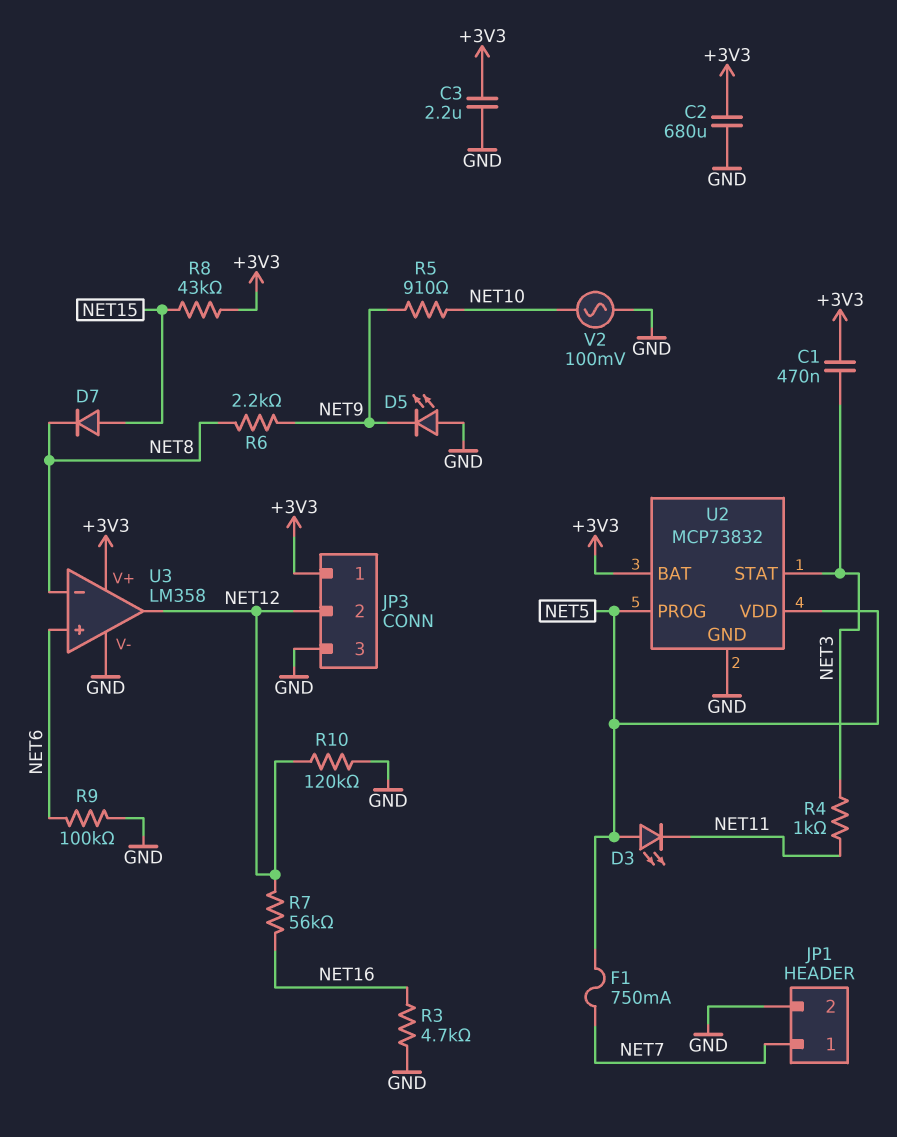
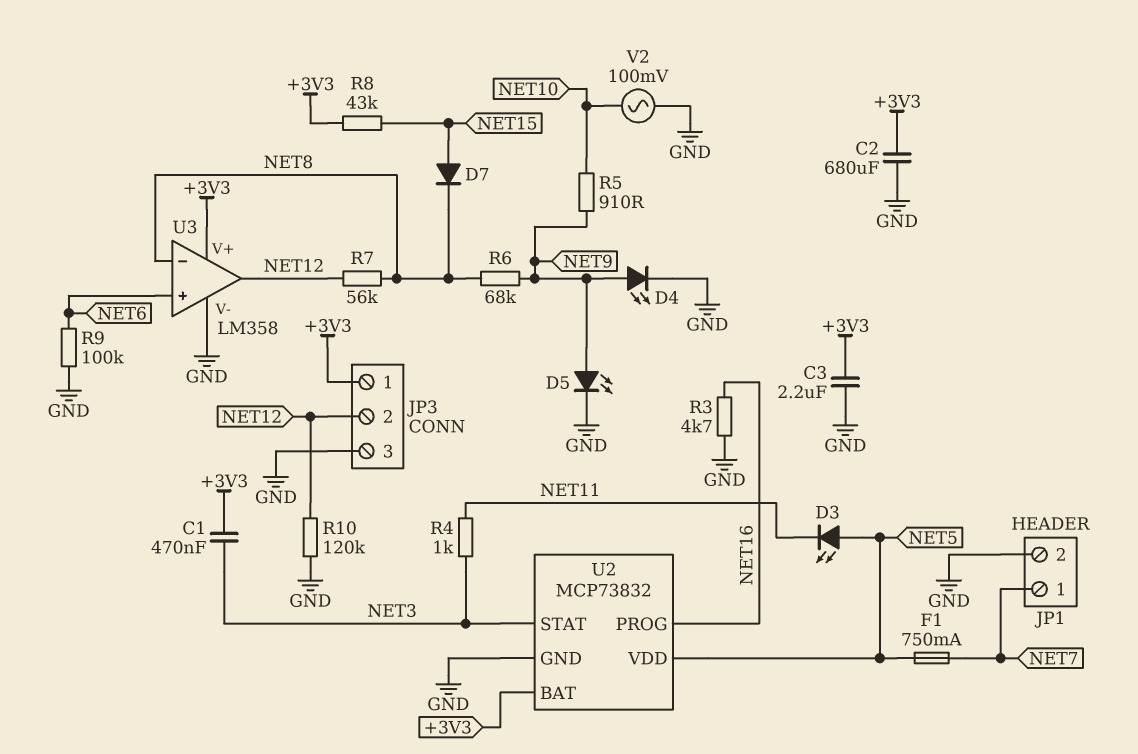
D4: none -> LED (A NET9, K GND)
D5: LED (A GND, K NET9) -> LED (A NET9, K GND)
R6: 2.2k (NET8, NET9) -> 68k (NET8, NET9)
R7: 56k (NET12, NET16) -> 56k (NET8, NET12)
U2 pin PROG: NET5 -> NET16

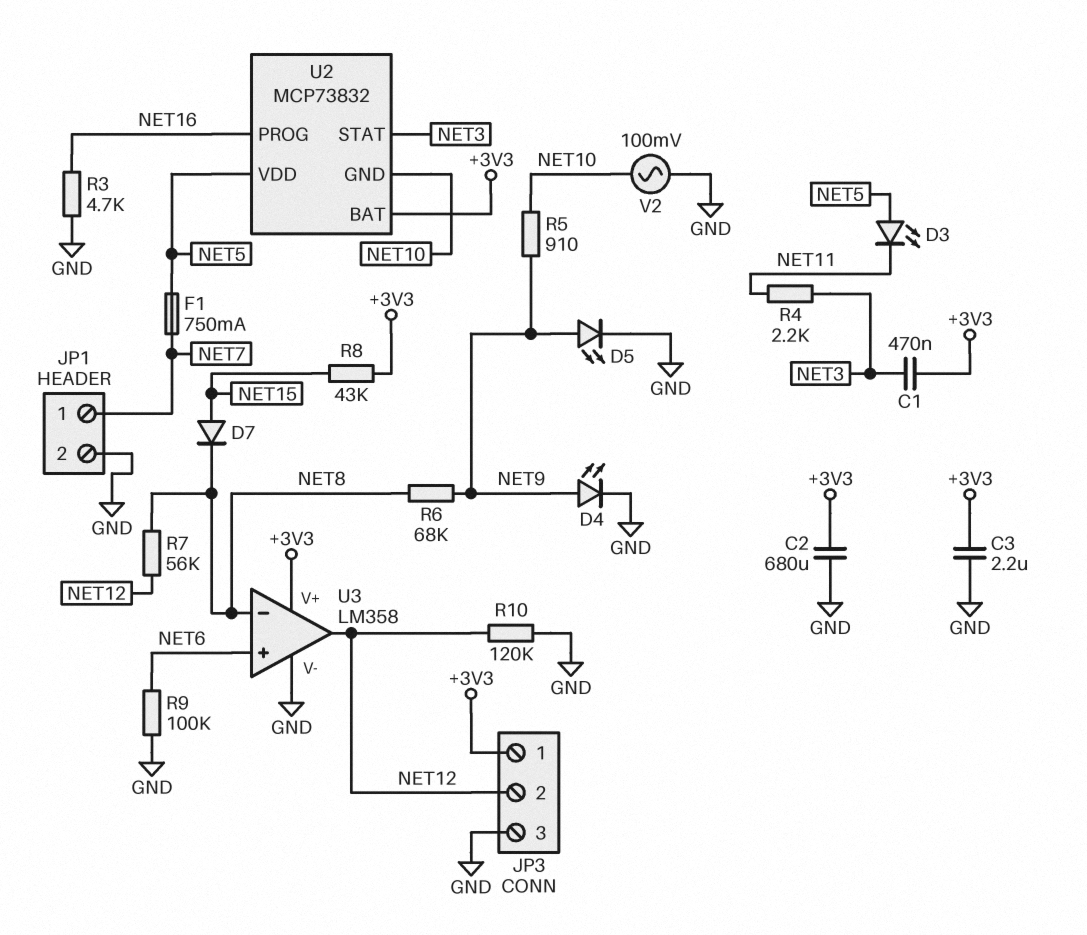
R4: 1k (NET3, NET11) -> 2.2k (NET3, NET11)
U2 pin GND: GND -> NET10

